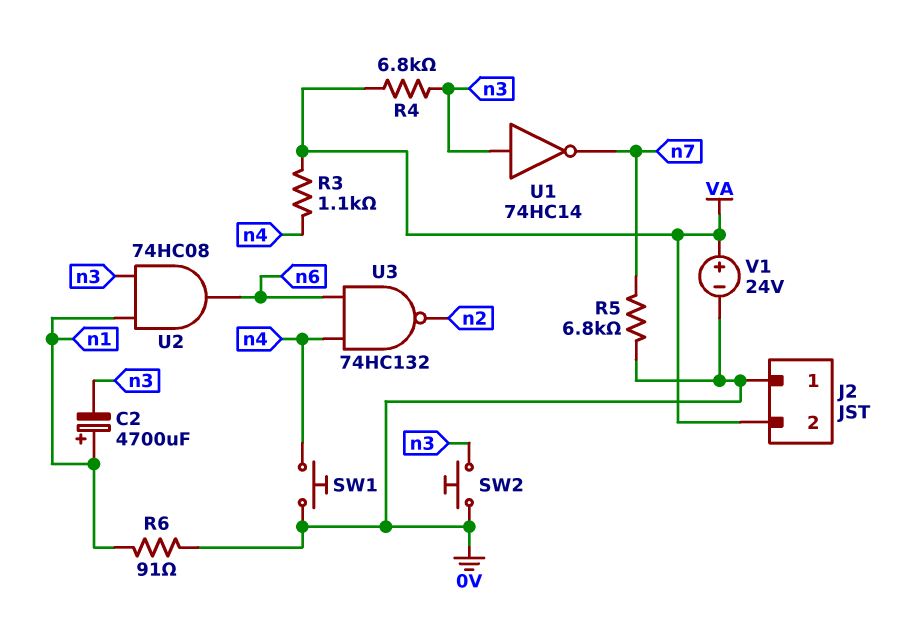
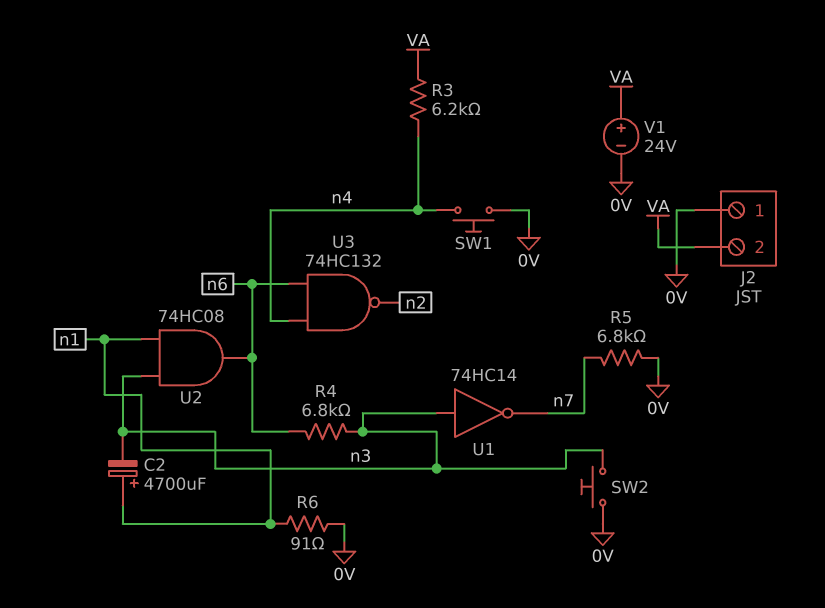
R3: 1.1k (VA, n4) -> 6.2k (VA, n4)
R4: 6.8k (VA, n3) -> 6.8k (n3, n6)

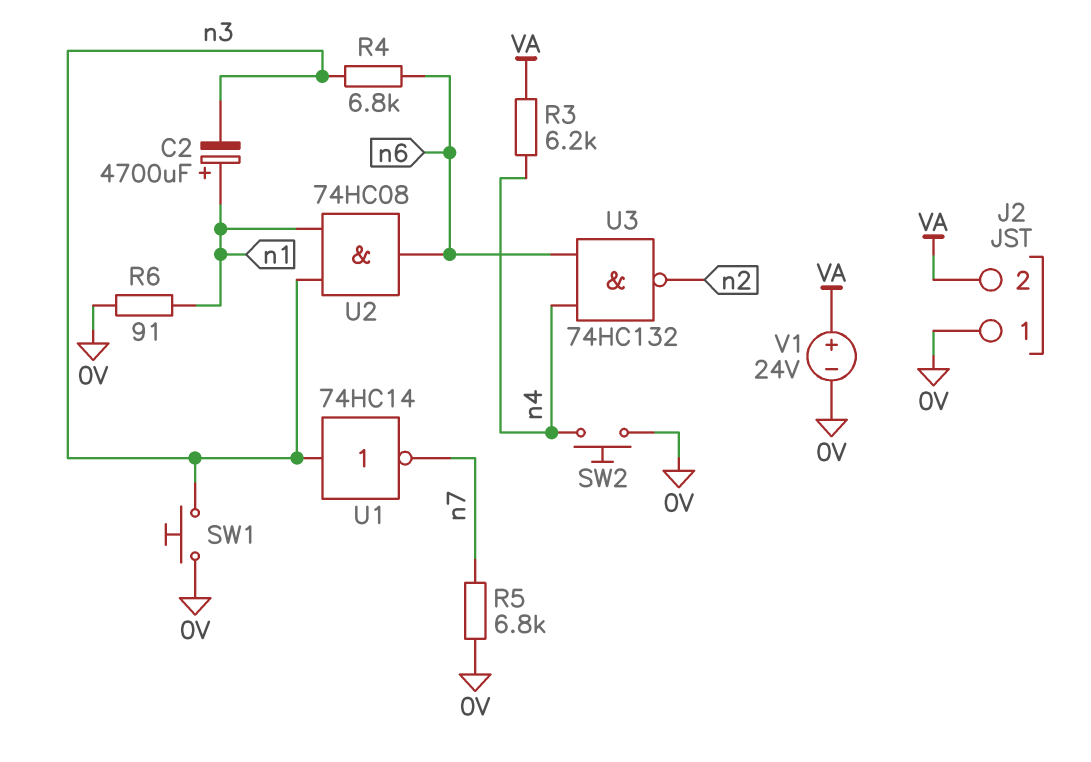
SW1: button (0V, n4) -> button (0V, n3)
SW2: button (0V, n3) -> button (0V, n4)

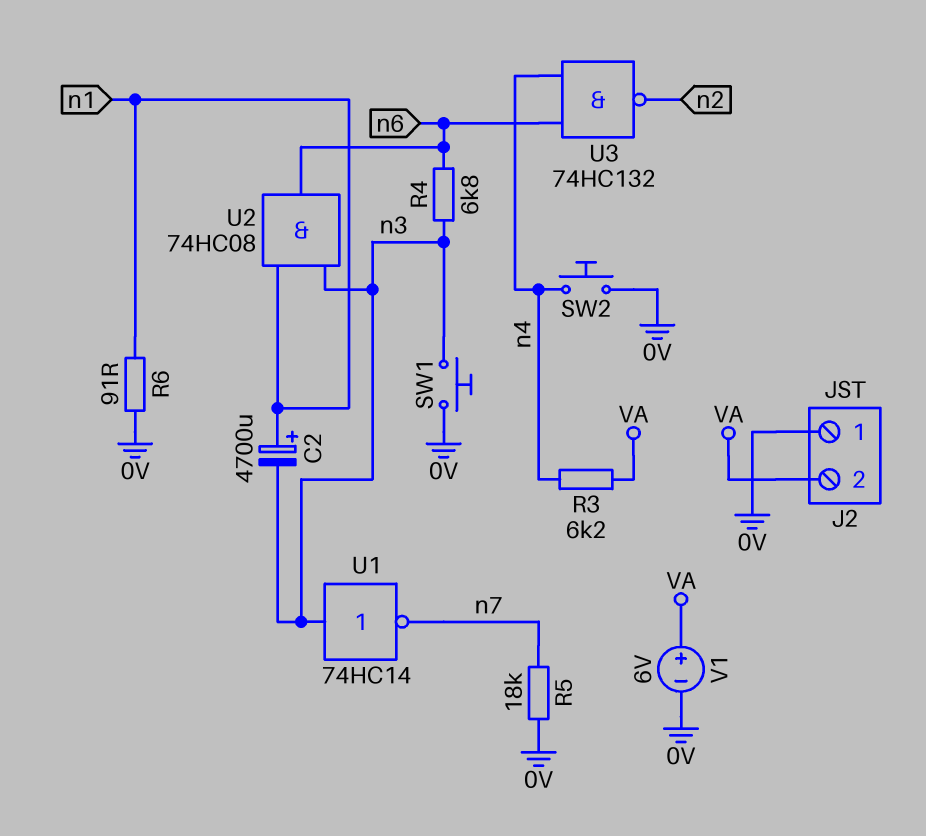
R5: 6.8k (0V, n7) -> 18k (0V, n7)
V1: 24V (plus VA, minus 0V) -> 6V (plus VA, minus 0V)

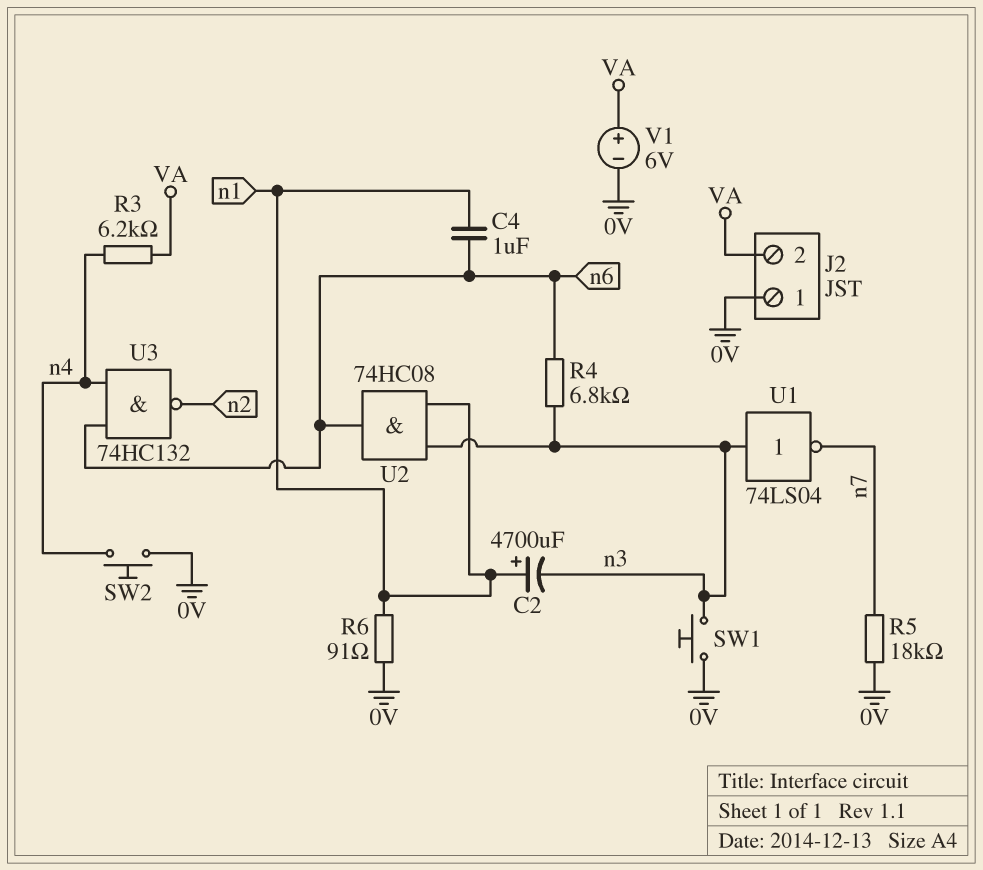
C4: none -> 1uF (n1, n6)
U1: NOT 74HC14 (in n3, out n7) -> NOT 74LS04 (in n3, out n7)

